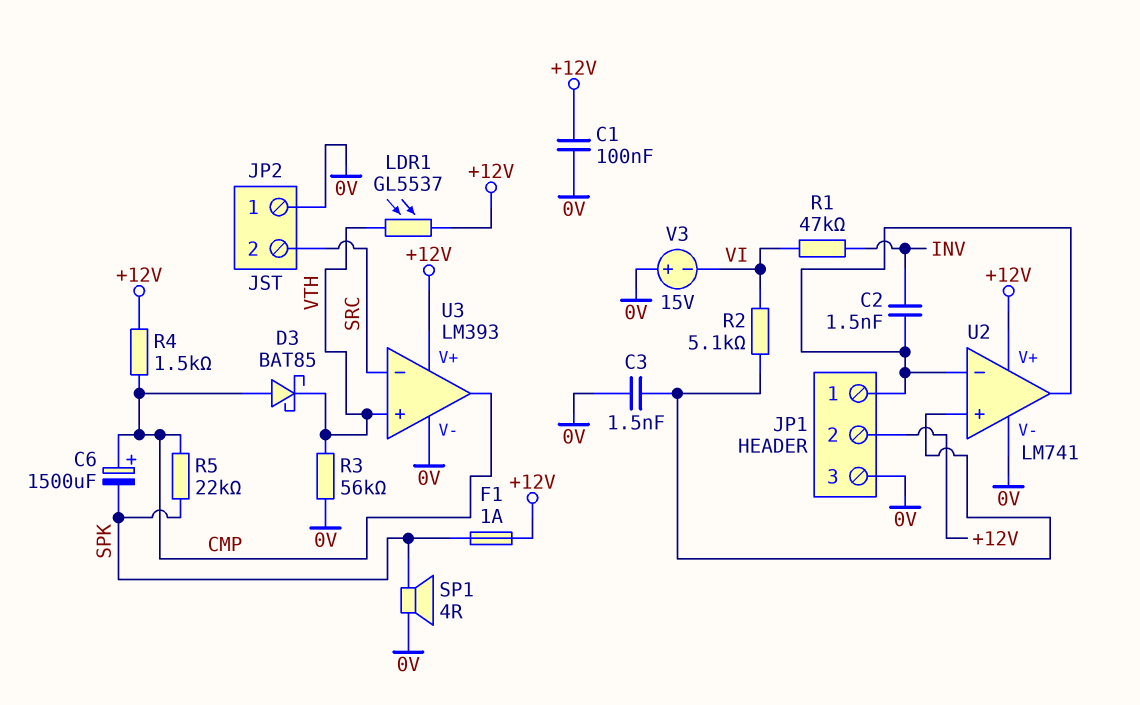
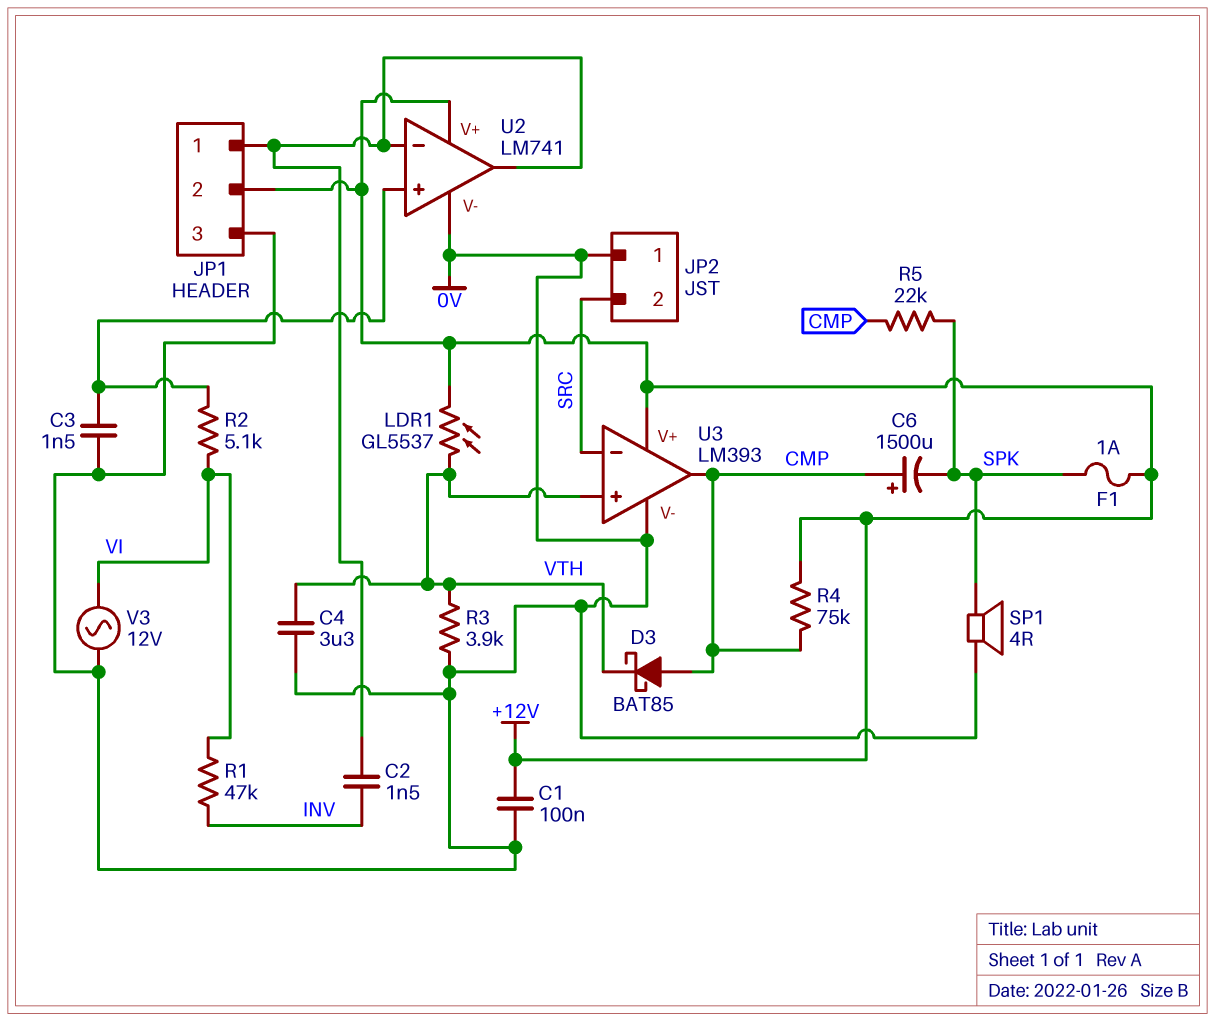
C4: none -> 3.3uF (0V, VTH)
R3: 56k (0V, VTH) -> 3.9k (0V, VTH)
R4: 1.5k (+12V, CMP) -> 75k (+12V, CMP)
V3: 15V (plus 0V, minus VI) -> AC 12V (0V, VI)

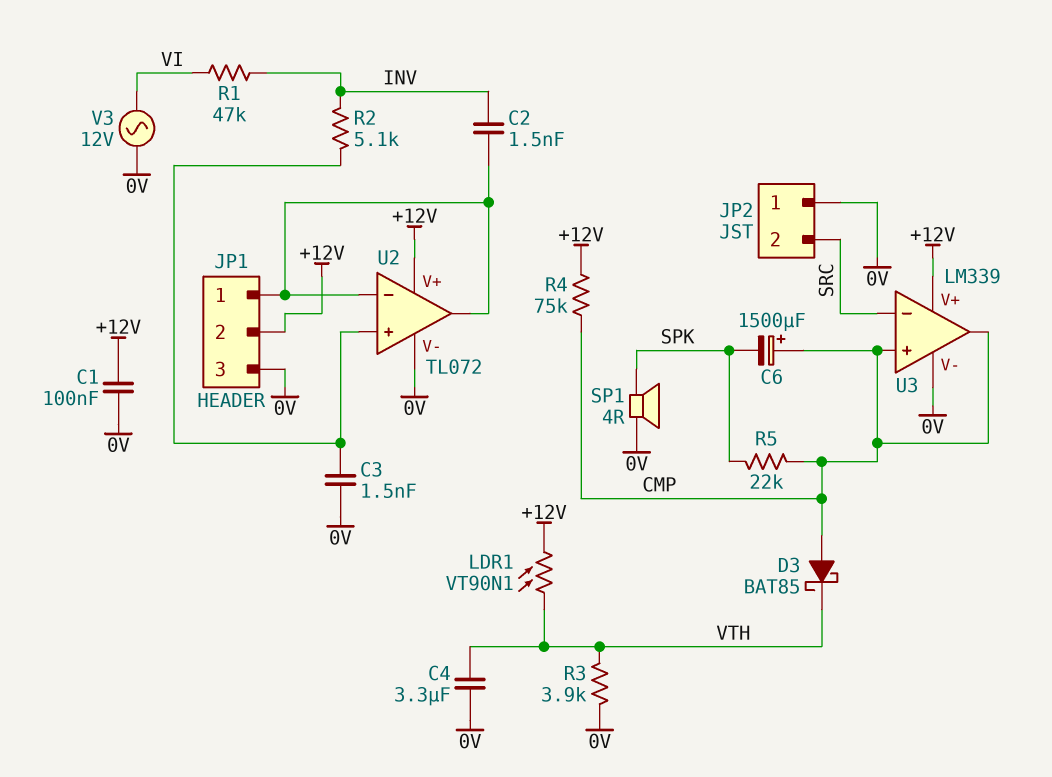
F1: 1A (+12V, SPK) -> none
LDR1: GL5537 (+12V, VTH) -> VT90N1 (+12V, VTH)
R2: 5.1k (U2/in+, VI) -> 5.1k (INV, U2/in+)
U2: LM741 -> TL072
U3: LM393 -> LM339
U3 pin in+: VTH -> CMP

